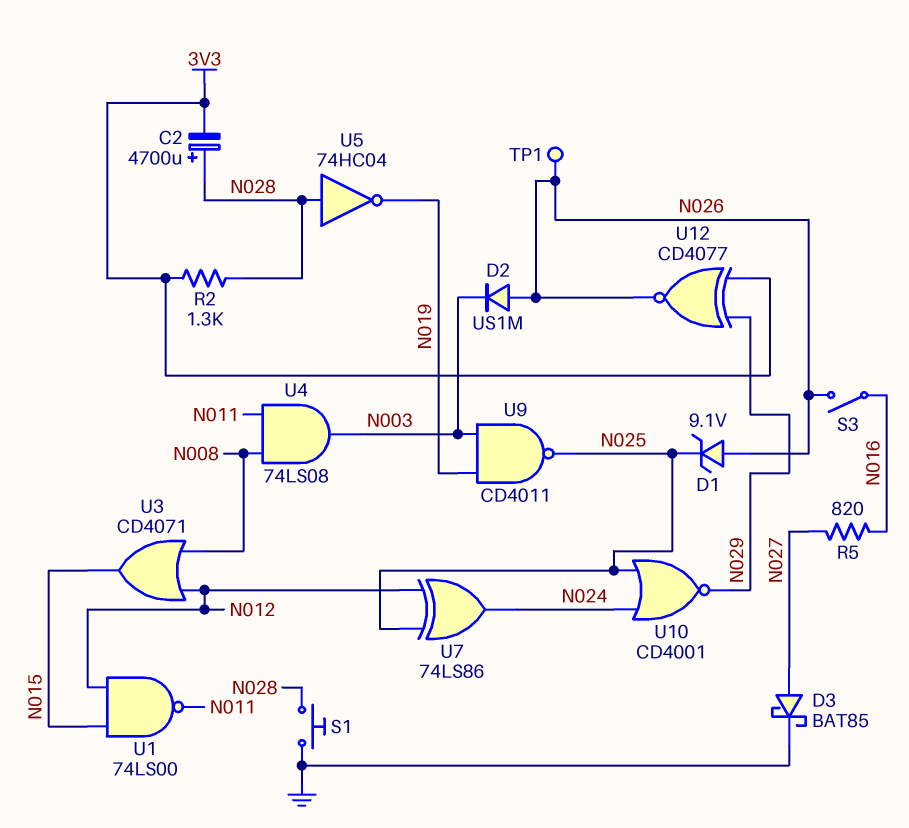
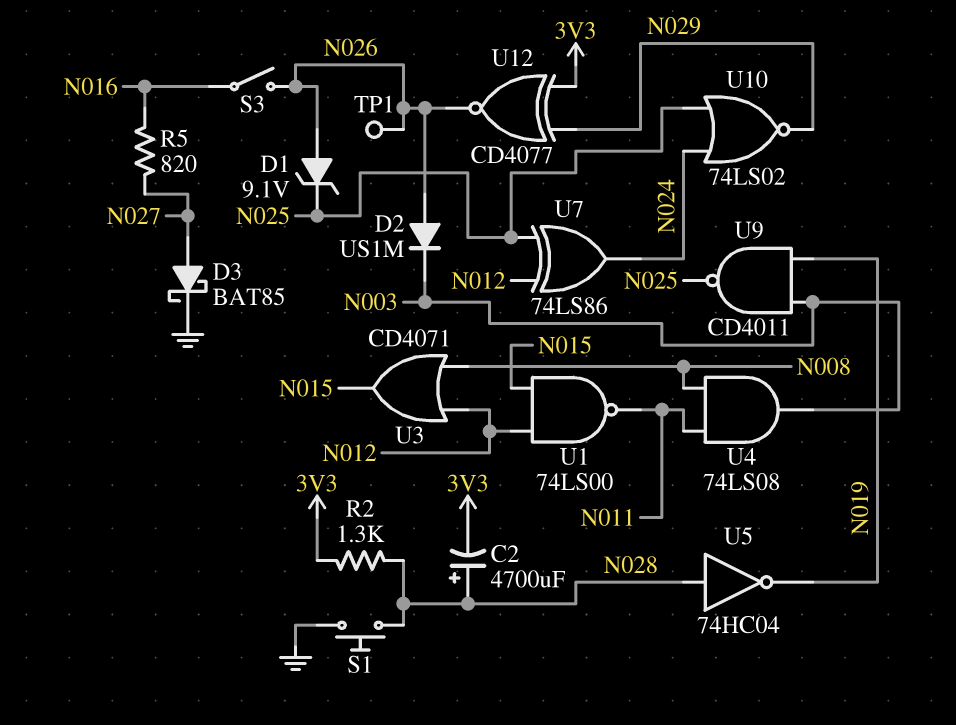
U10: NOR CD4001 (in N024, in N025, out N029) -> NOR 74LS02 (in N024, in N025, out N029)

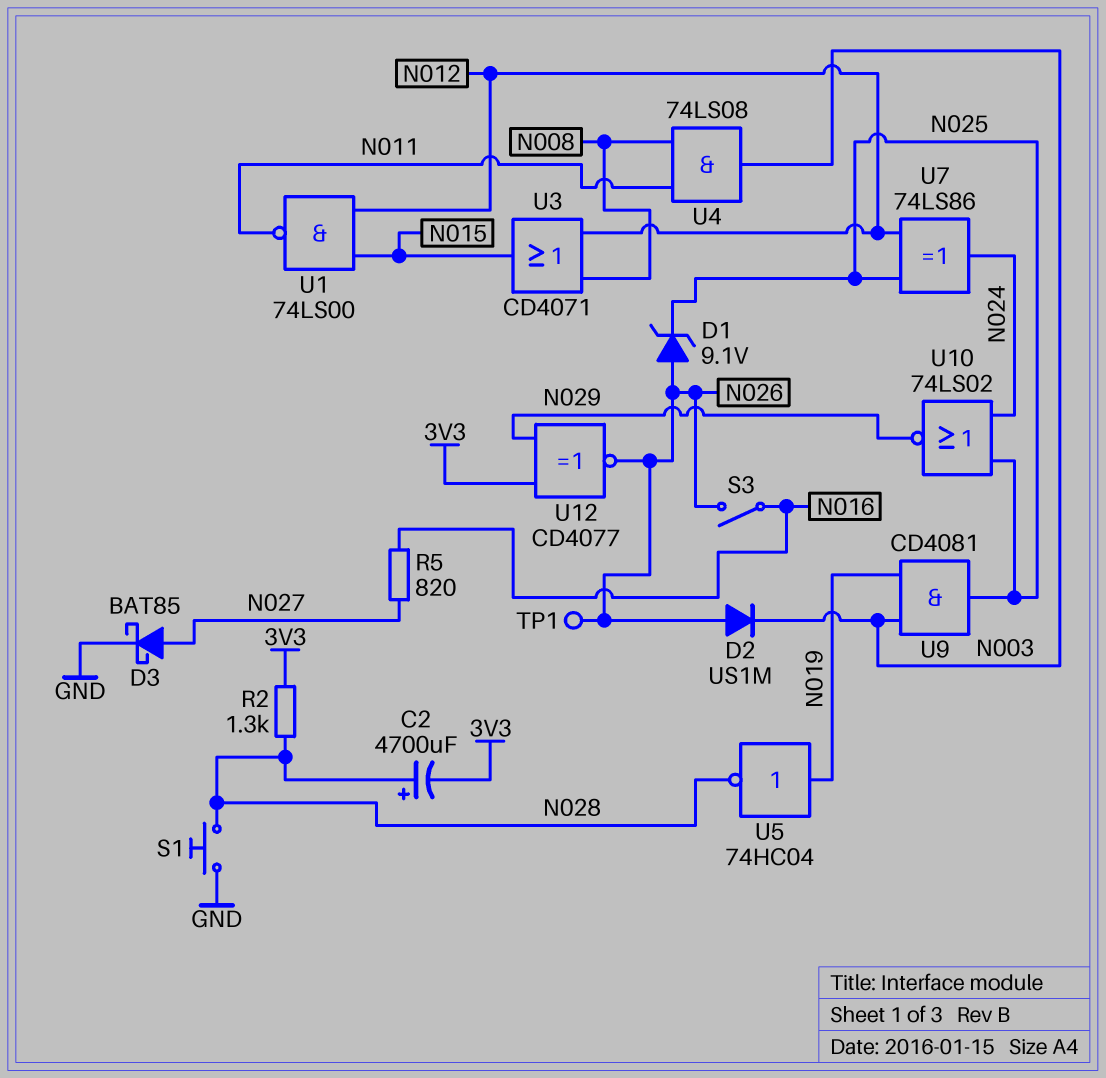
U5: NOT 74HC04 (in N028, out N019) -> NOT 74HC04 (in N019, out N028)
U9: NAND CD4011 (in N003, in N019, out N025) -> AND CD4081 (in N003, in N019, out N025)

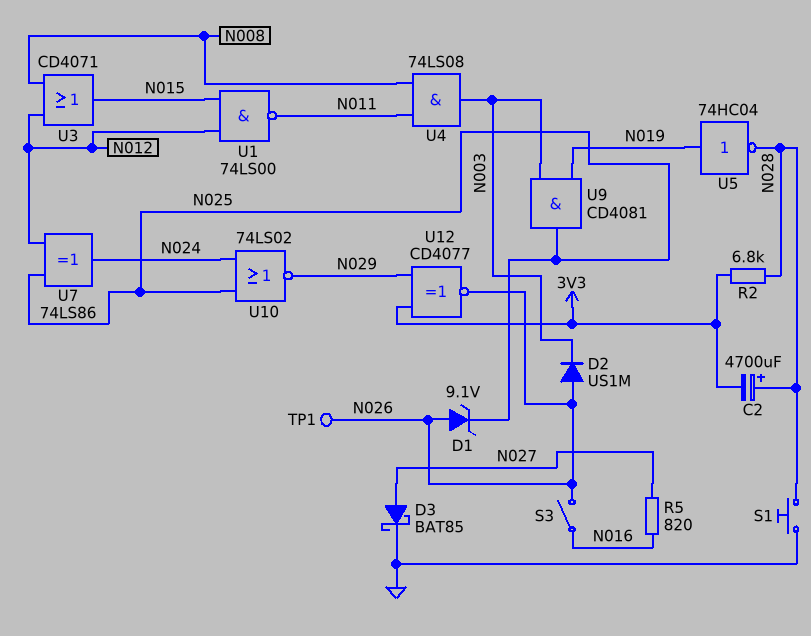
R2: 1.3k (3V3, N028) -> 6.8k (3V3, N028)

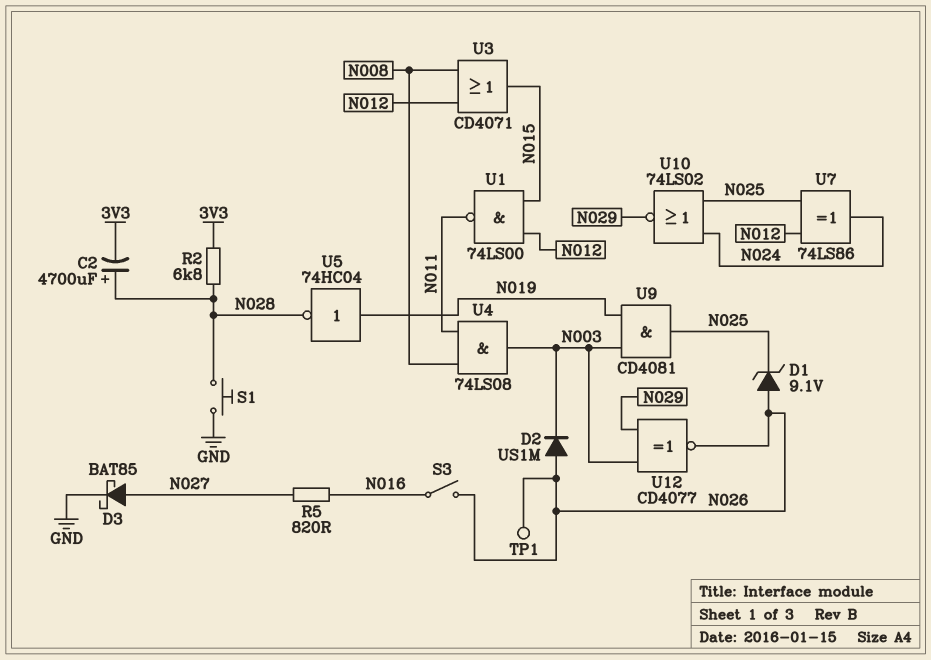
U12: XNOR CD4077 (in 3V3, in N029, out N026) -> XNOR CD4077 (in N003, in N029, out N026)

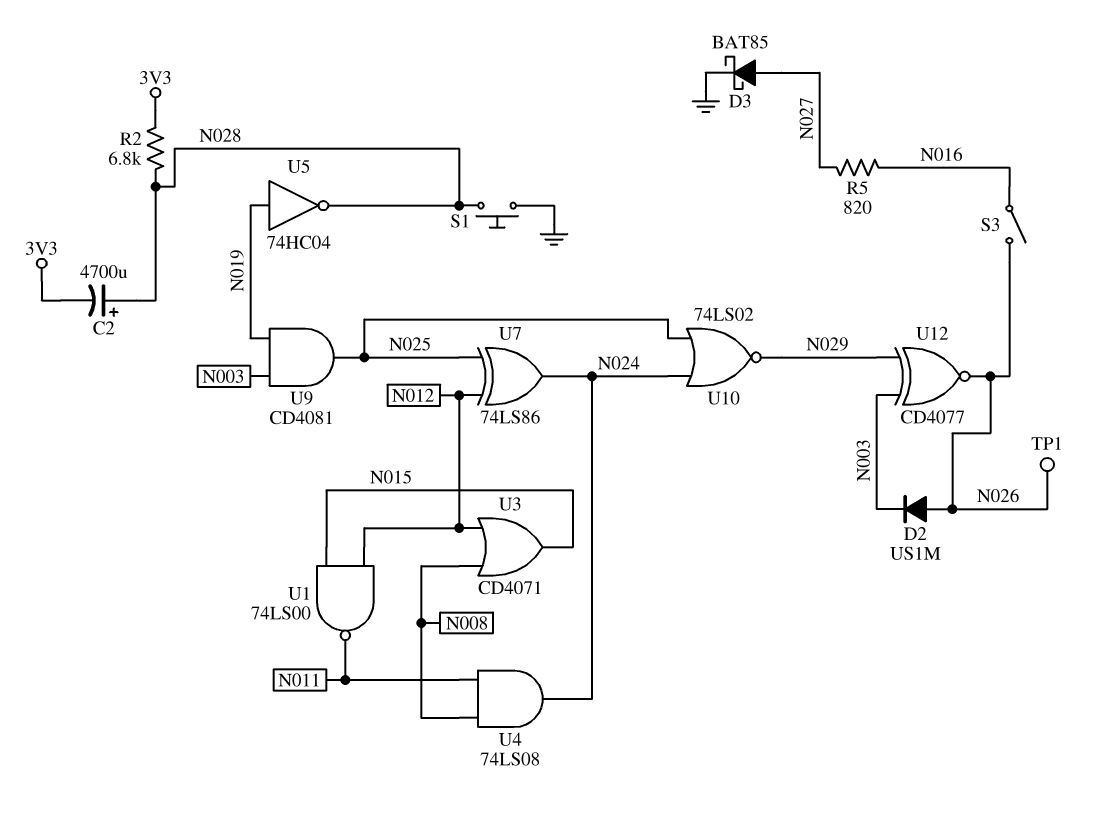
D1: zener 9.1V (A N026, K N025) -> none
U4: AND 74LS08 (in N008, in N011, out N003) -> AND 74LS08 (in N008, in N011, out N024)

